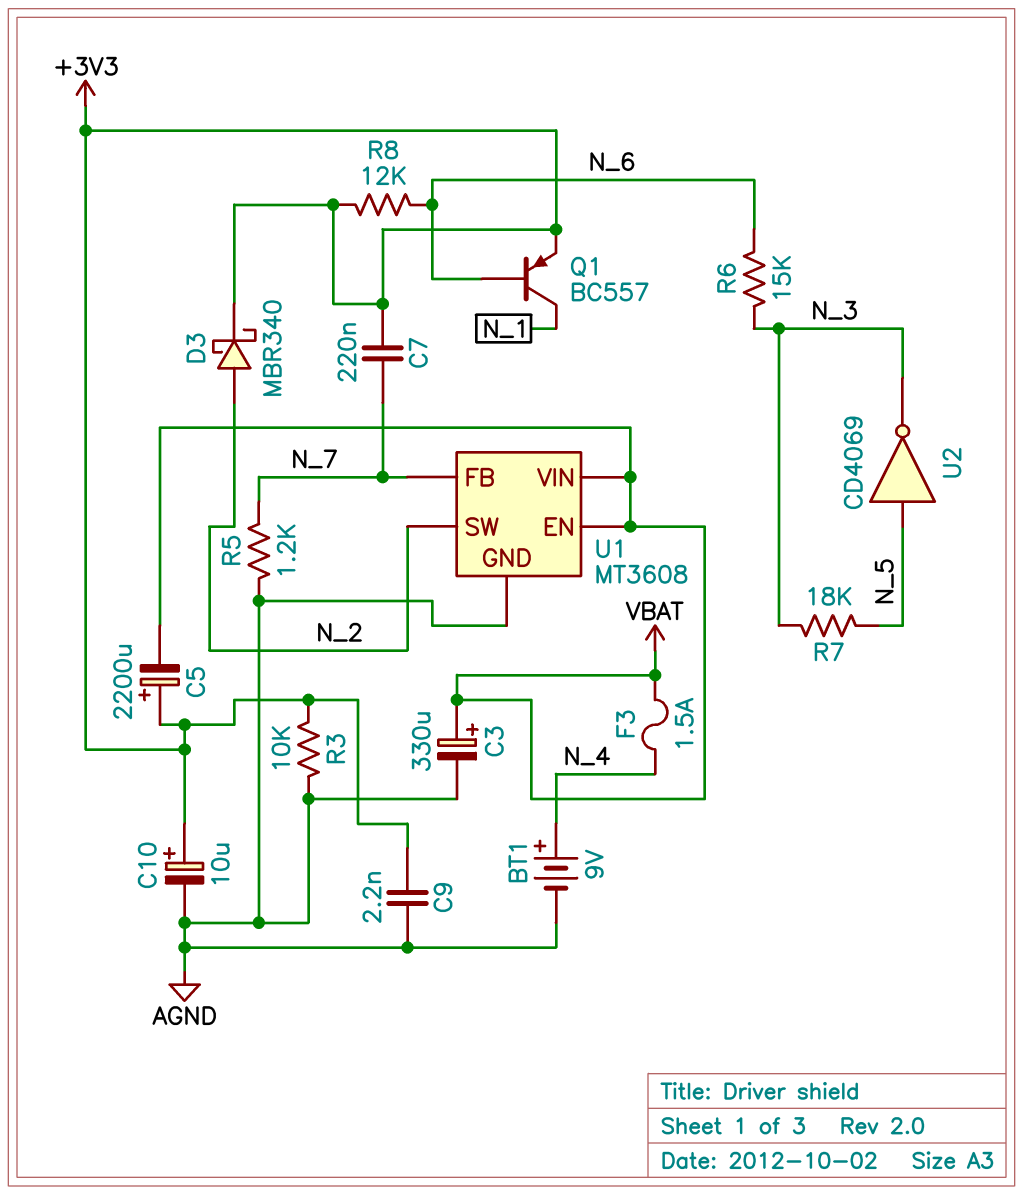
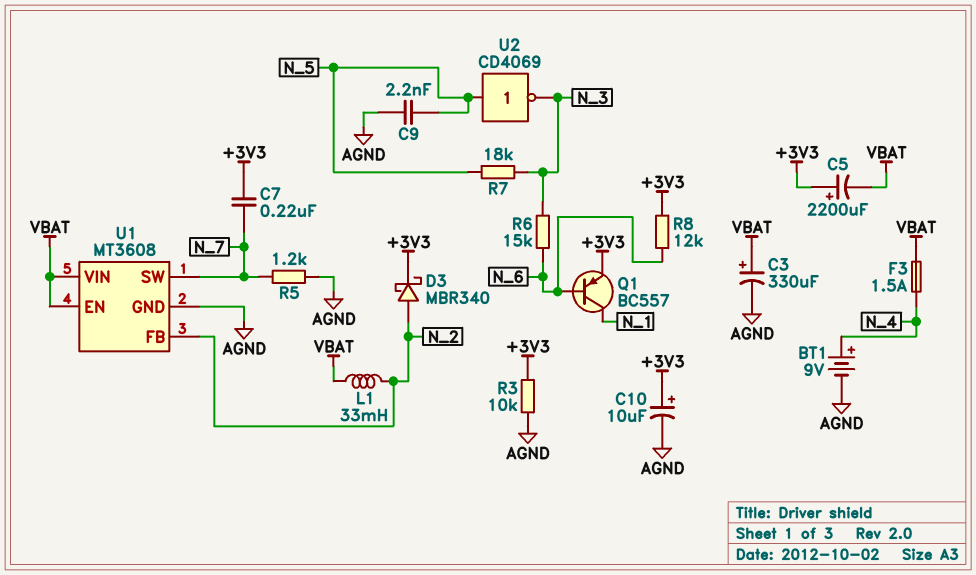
C9: 2.2nF (+3V3, AGND) -> 2.2nF (AGND, N_5)
L1: none -> 33mH (N_2, VBAT)
U1 pin FB: N_7 -> N_2
U1 pin SW: N_2 -> N_7

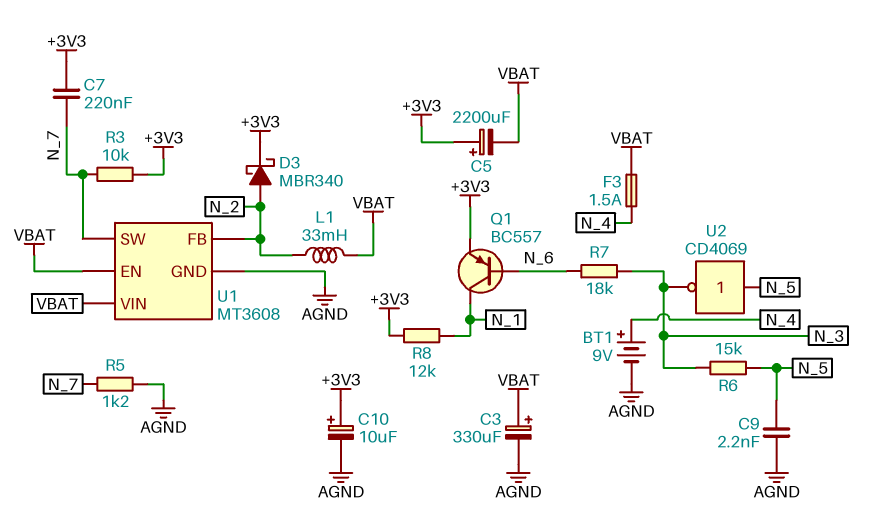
R3: 10k (+3V3, AGND) -> 10k (+3V3, N_7)
R6: 15k (N_3, N_6) -> 15k (N_3, N_5)
R7: 18k (N_3, N_5) -> 18k (N_3, N_6)
R8: 12k (+3V3, N_6) -> 12k (+3V3, N_1)

